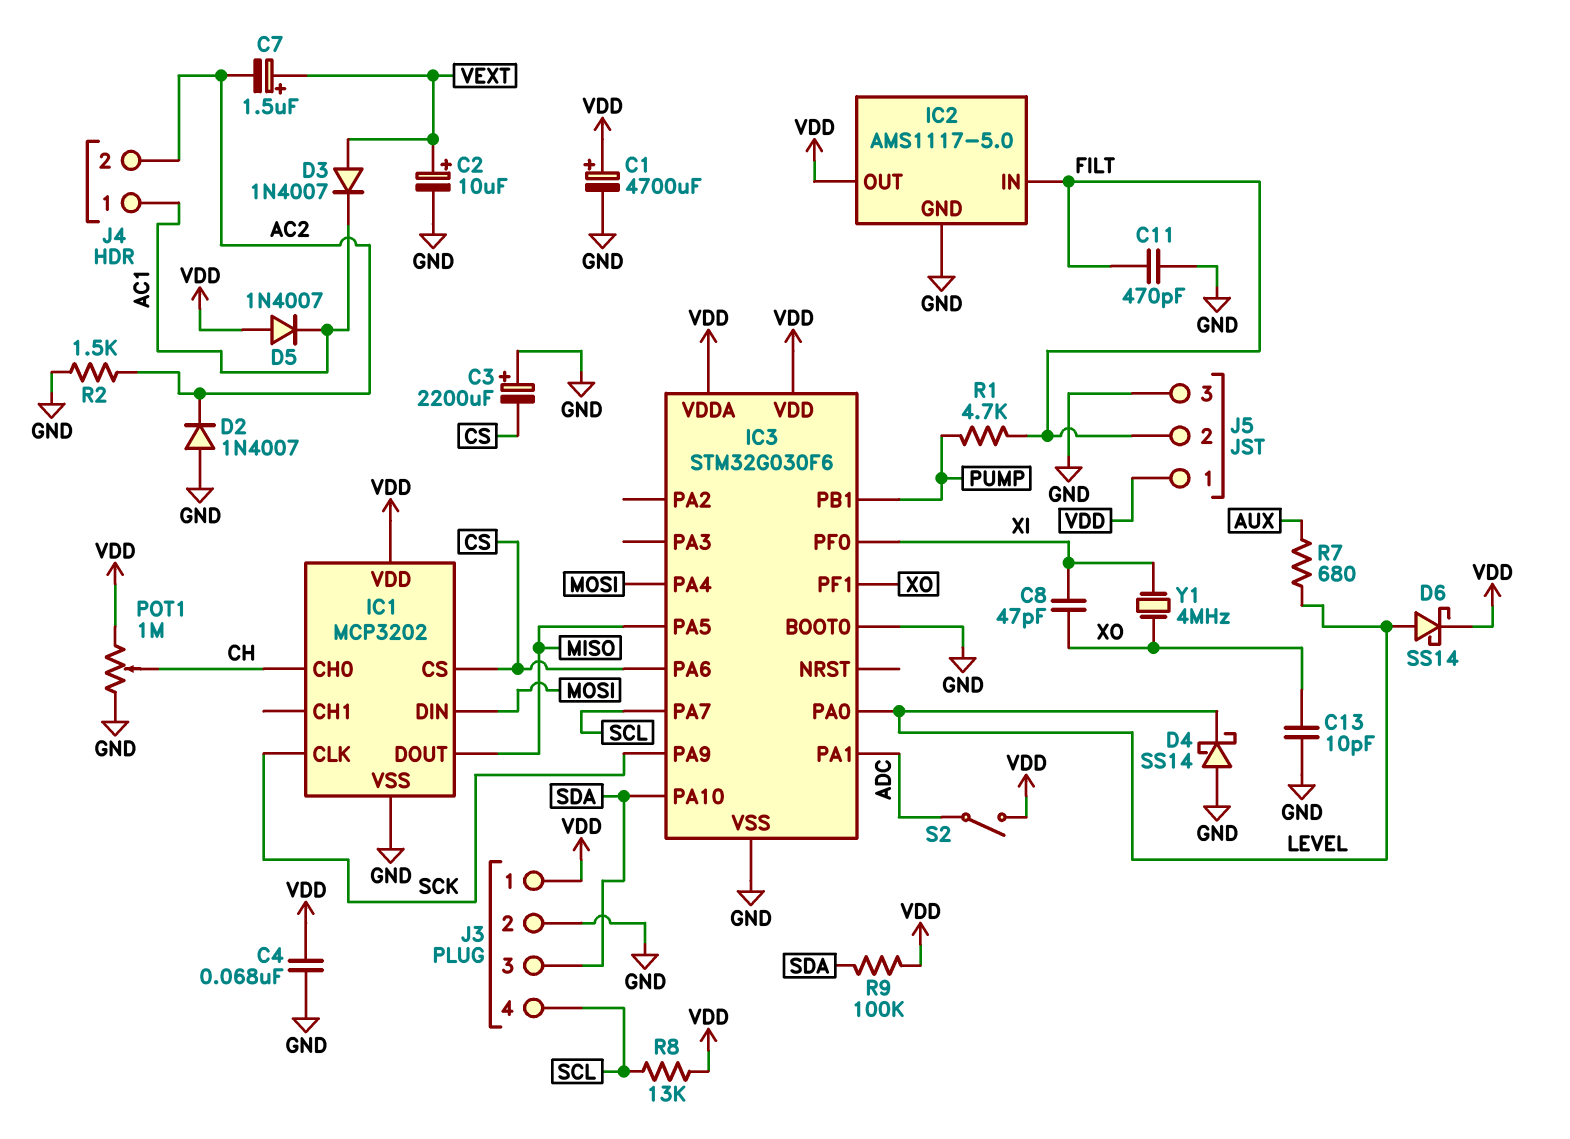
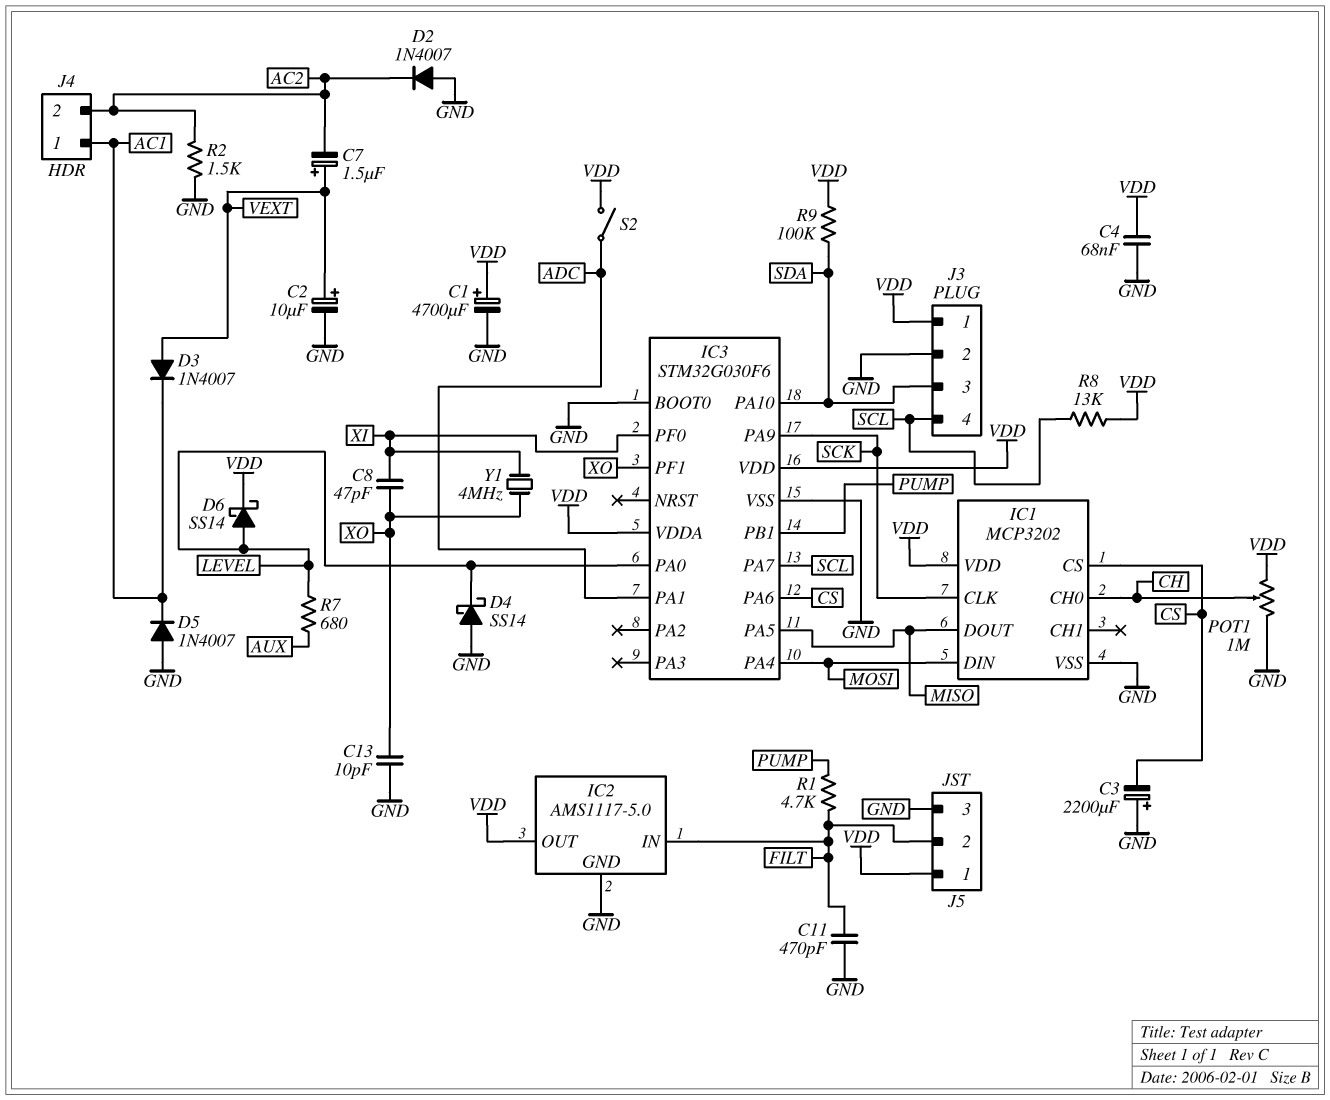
D5: diode 1N4007 (A VDD, K AC1) -> diode 1N4007 (A GND, K AC1)

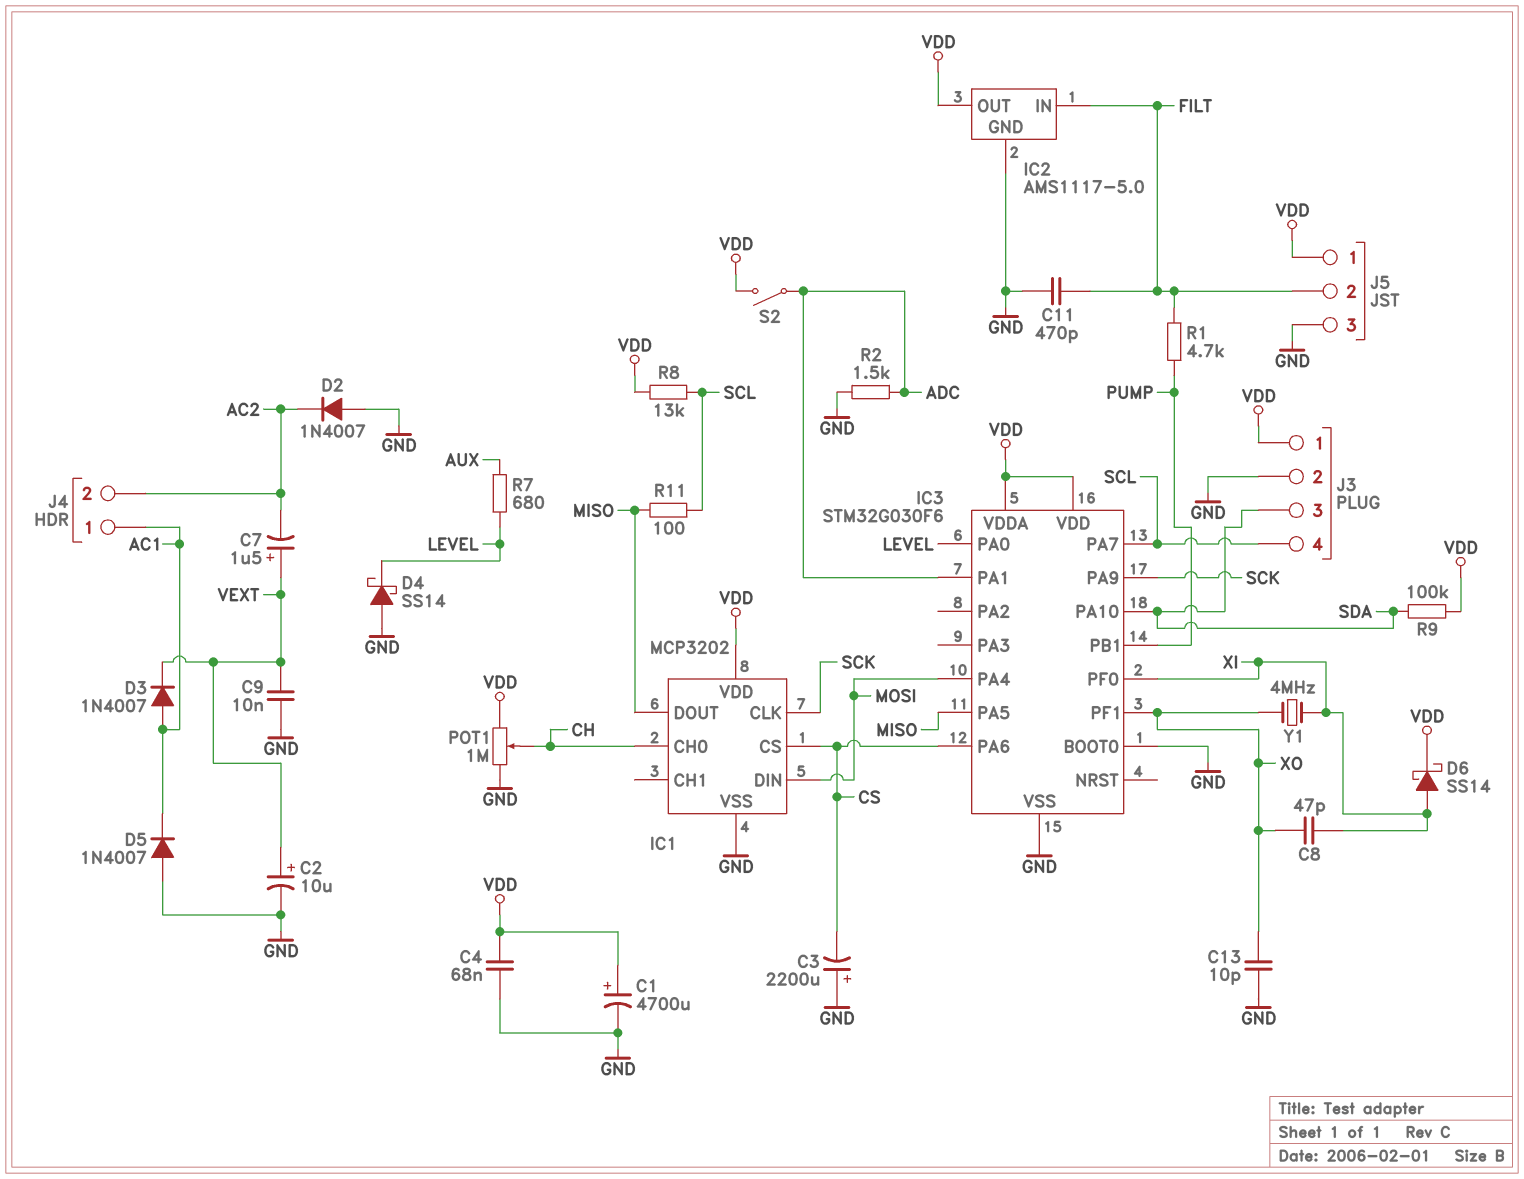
C9: none -> 10nF (GND, VEXT)
D3: diode 1N4007 (A VEXT, K AC1) -> diode 1N4007 (A AC1, K VEXT)
D6: schottky SS14 (A LEVEL, K VDD) -> schottky SS14 (A XI, K VDD)
R2: 1.5k (AC2, GND) -> 1.5k (ADC, GND)
R11: none -> 100 (MISO, SCL)

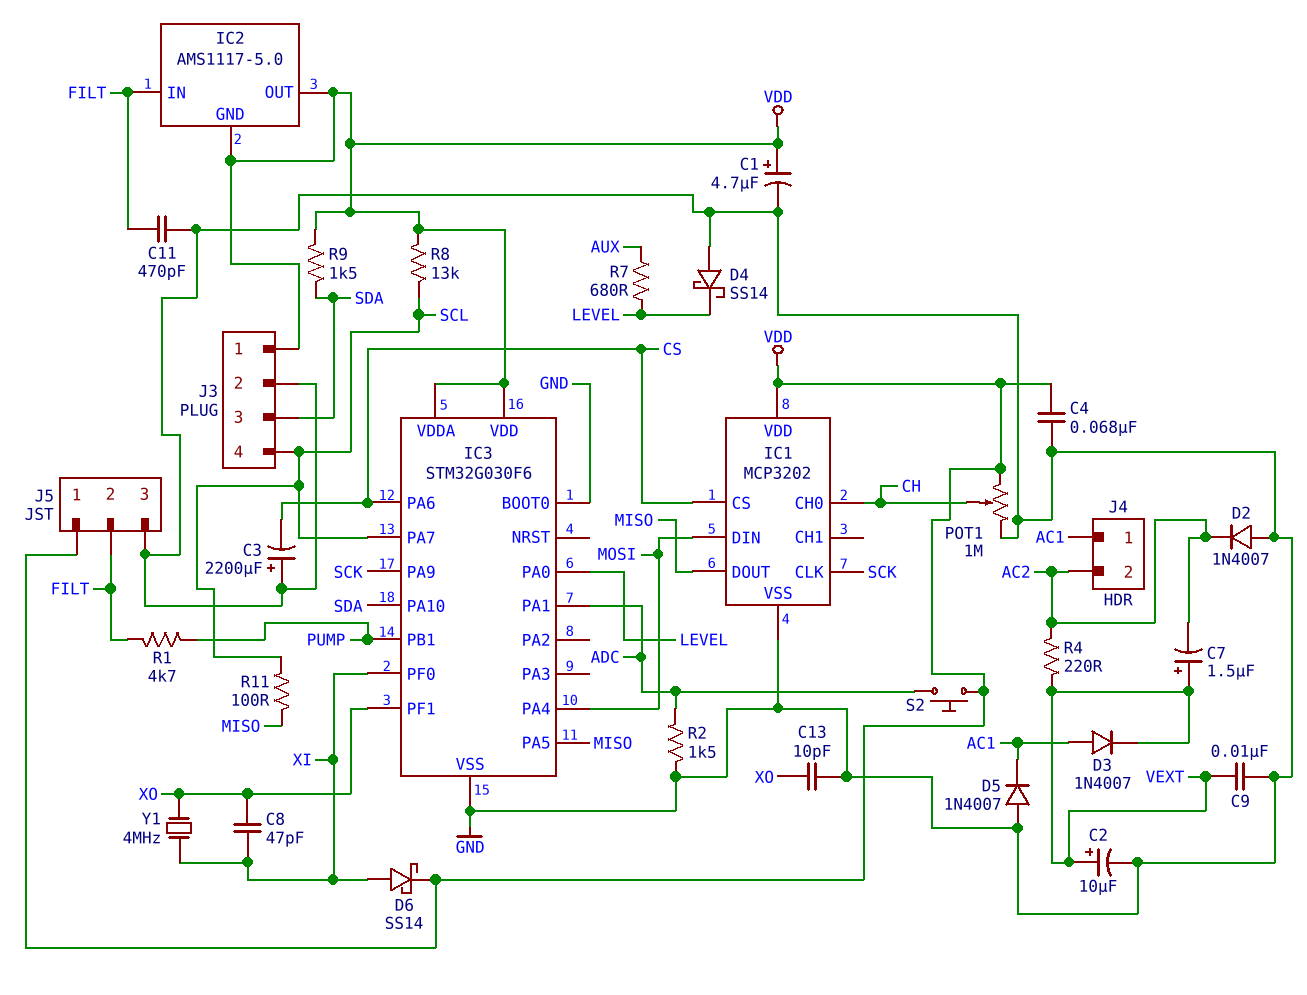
C1: 4700uF (plus VDD, minus GND) -> 4.7uF (plus VDD, minus GND)
IC2 pin GND: GND -> VDD
R4: none -> 220 (AC2, VEXT)
R9: 100k (SDA, VDD) -> 1.5k (SDA, VDD)
S2: switch (ADC, VDD) -> button (ADC, VDD)

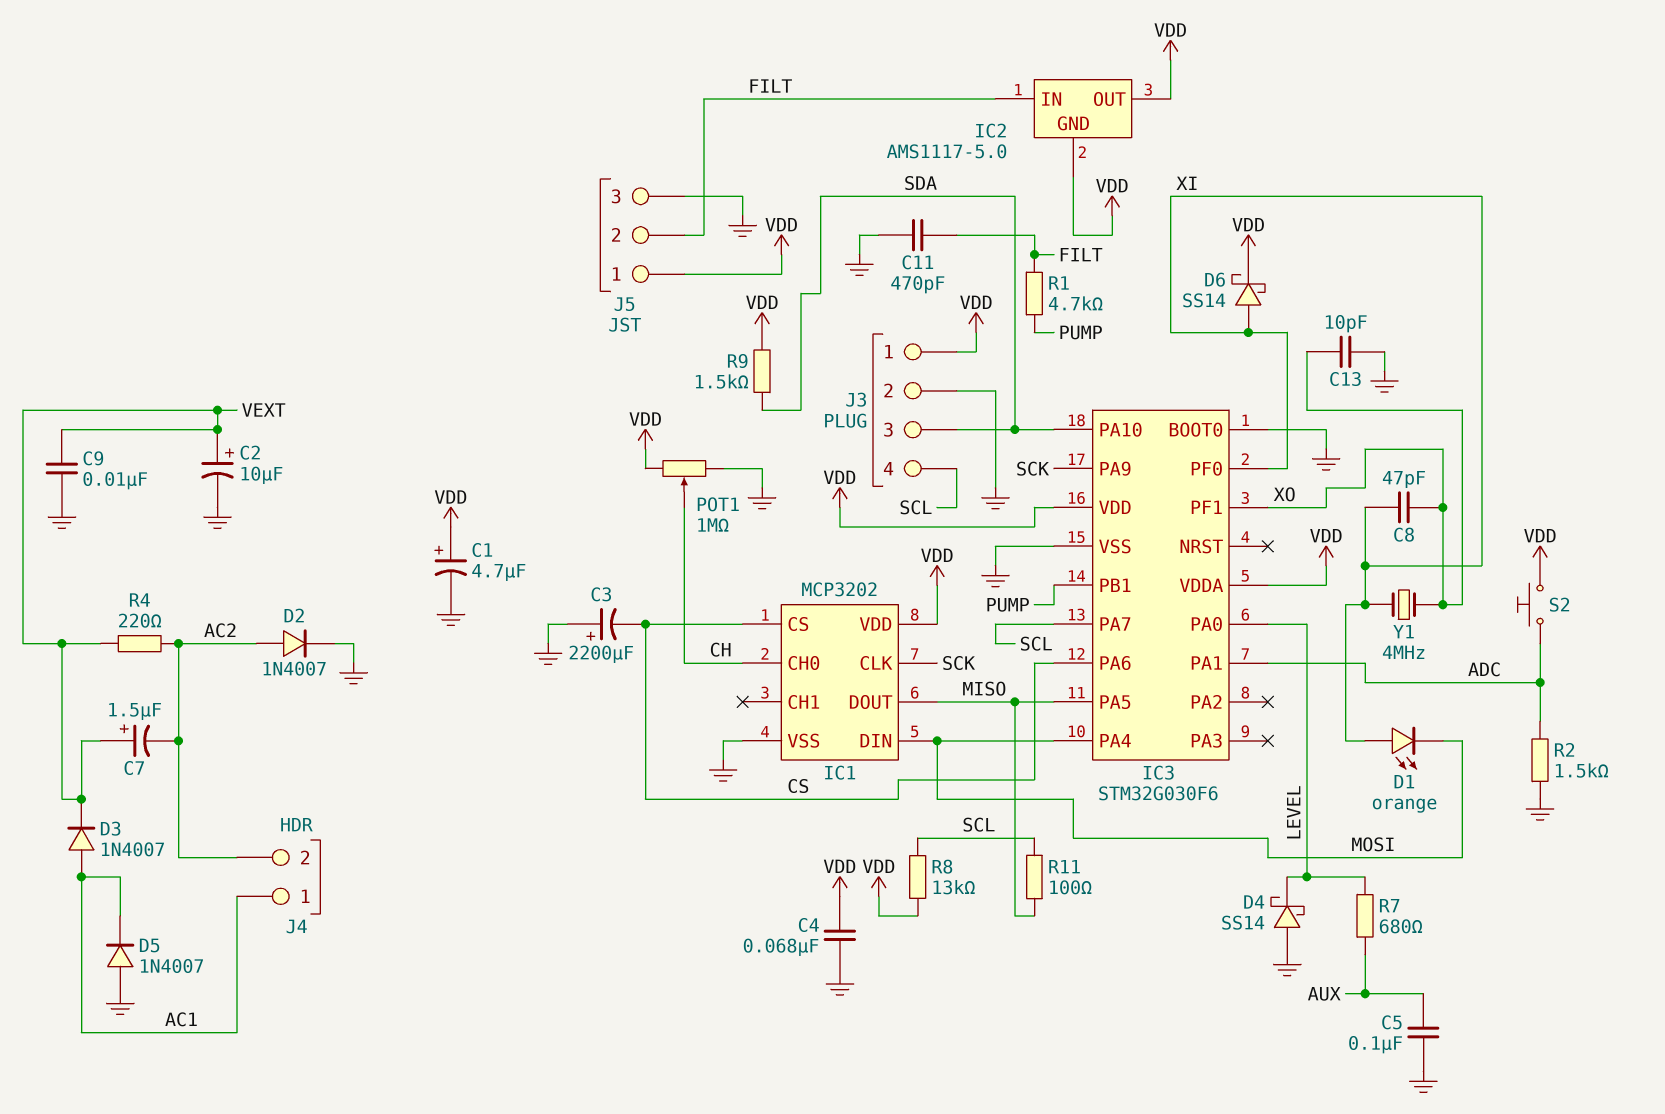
C5: none -> 100nF (AUX, GND)
D1: none -> LED orange (A XI, K MOSI)
D2: diode 1N4007 (A GND, K AC2) -> diode 1N4007 (A AC2, K GND)

